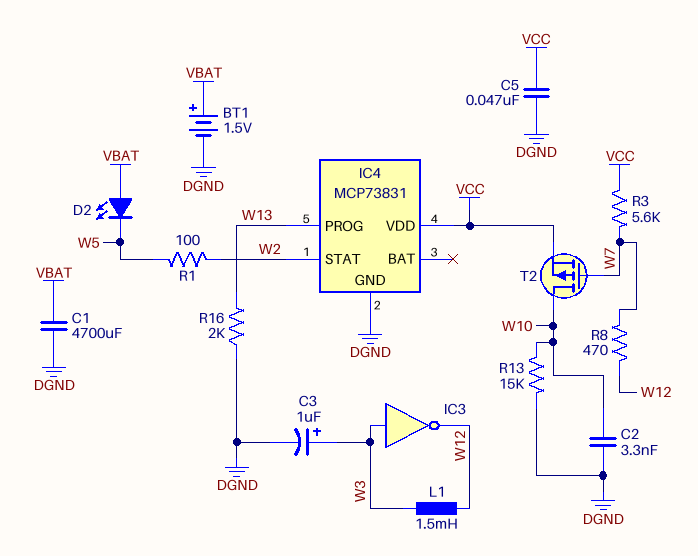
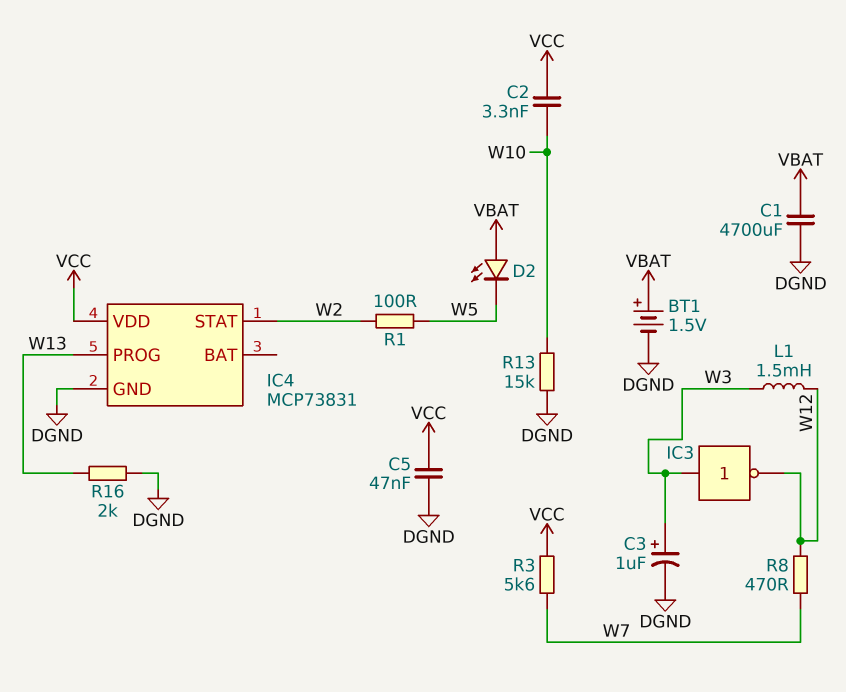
C2: 3.3nF (DGND, W10) -> 3.3nF (VCC, W10)
T2: PMOS (G W7, D W10, S VCC) -> none

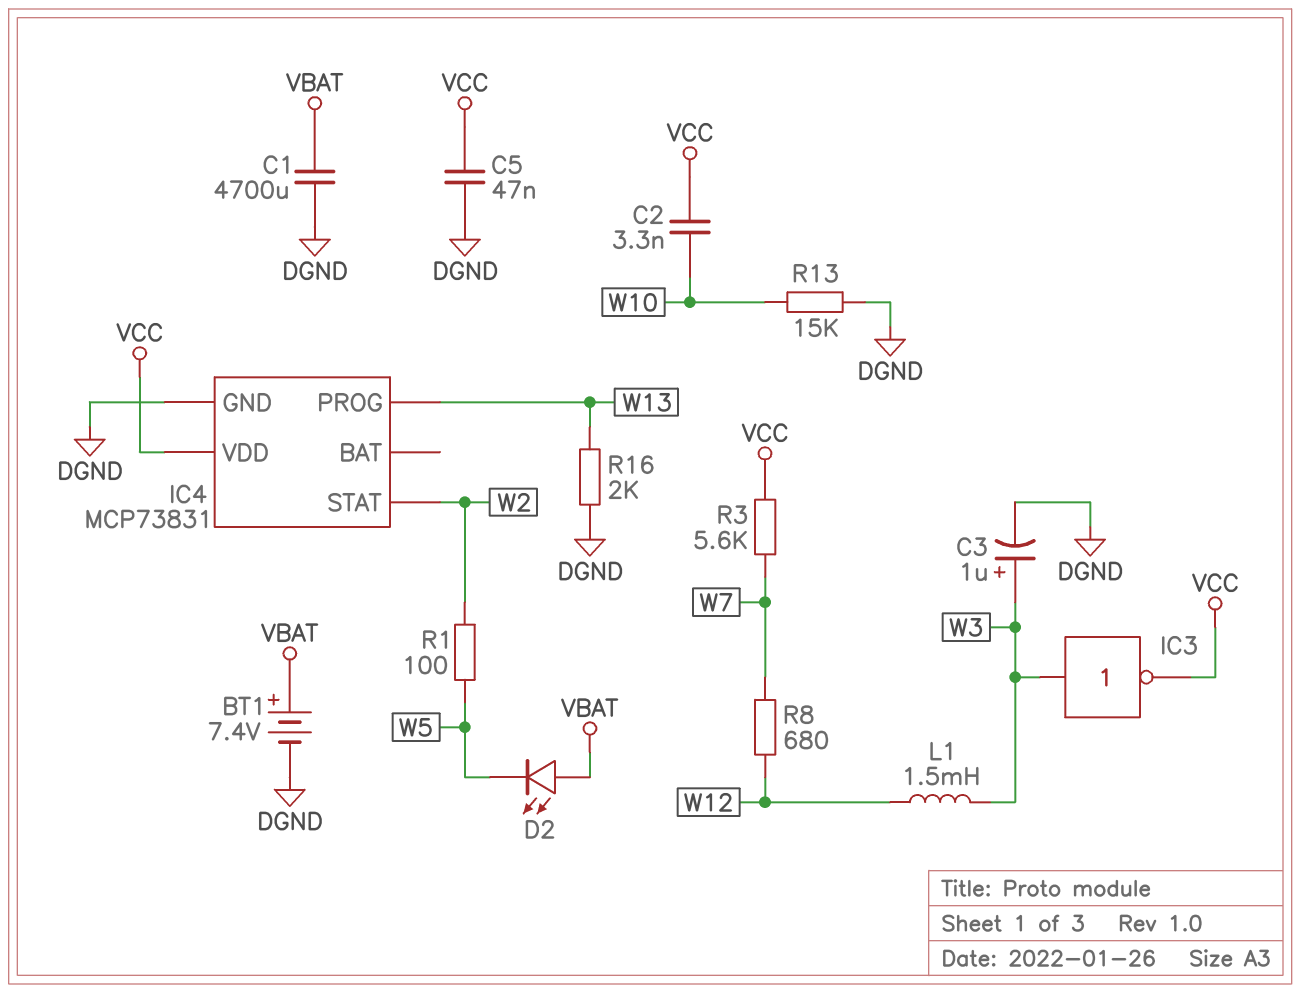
BT1: 1.5V (plus VBAT, minus DGND) -> 7.4V (plus VBAT, minus DGND)
IC3: NOT (in W3, out W12) -> NOT (in W3, out VCC)
R8: 470 (W7, W12) -> 680 (W7, W12)

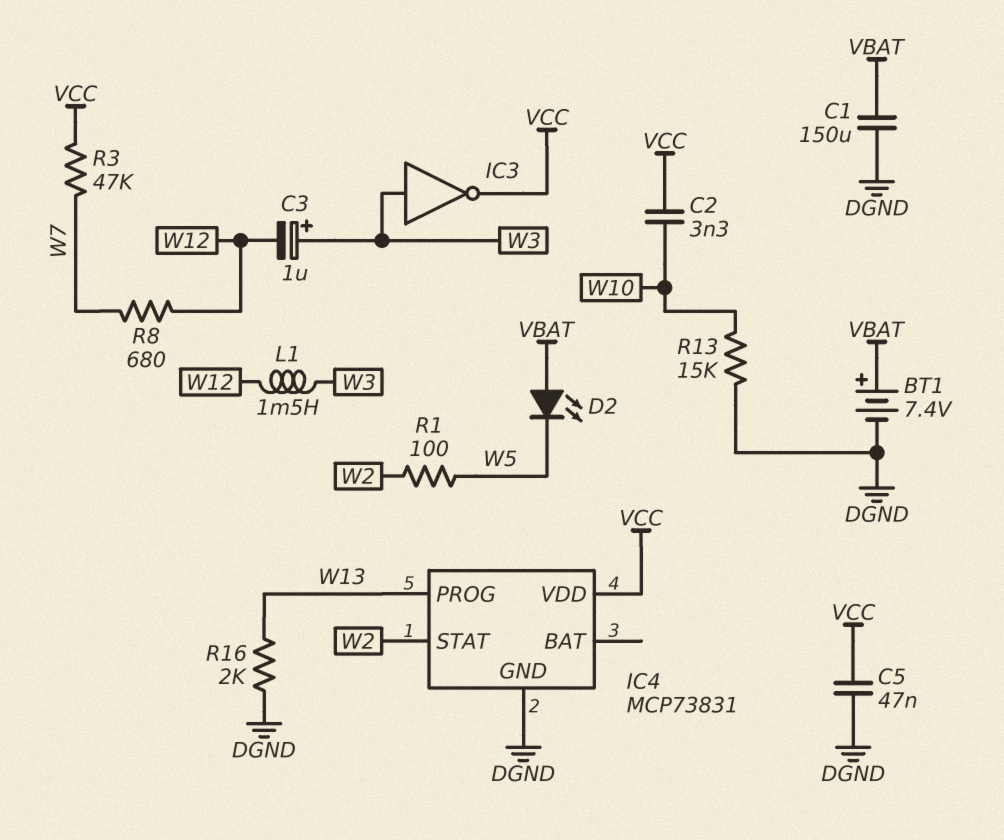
C1: 4700uF (DGND, VBAT) -> 150uF (DGND, VBAT)
C3: 1uF (plus W3, minus DGND) -> 1uF (plus W3, minus W12)
R3: 5.6k (VCC, W7) -> 47k (VCC, W7)

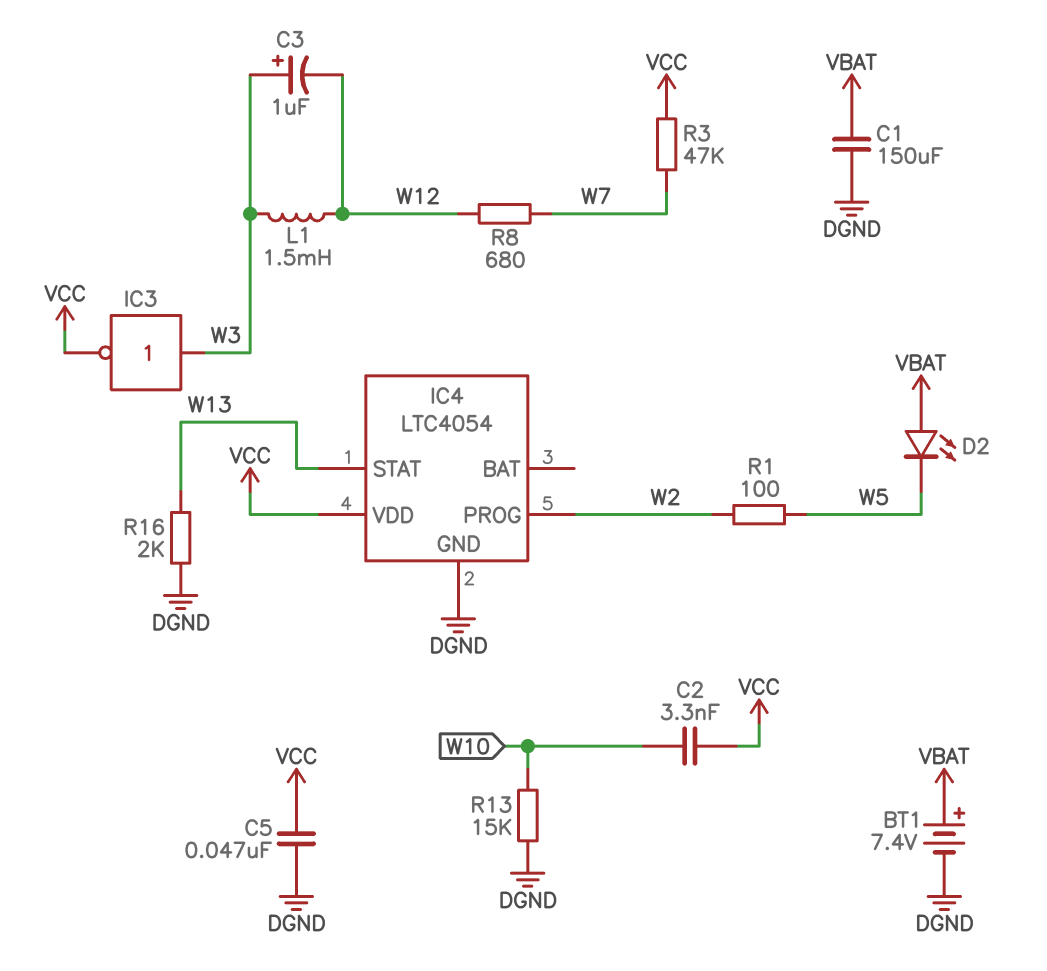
IC4: MCP73831 -> LTC4054
IC4 pin PROG: W13 -> W2
IC4 pin STAT: W2 -> W13

